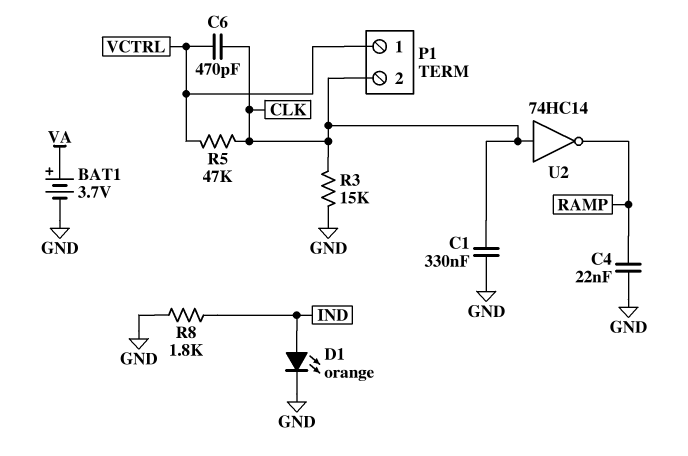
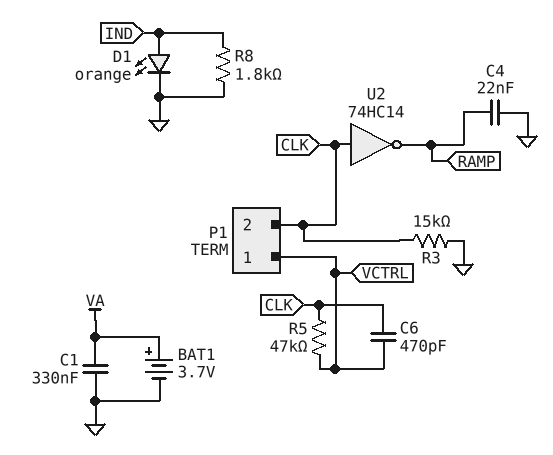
C1: 330nF (CLK, GND) -> 330nF (GND, VA)

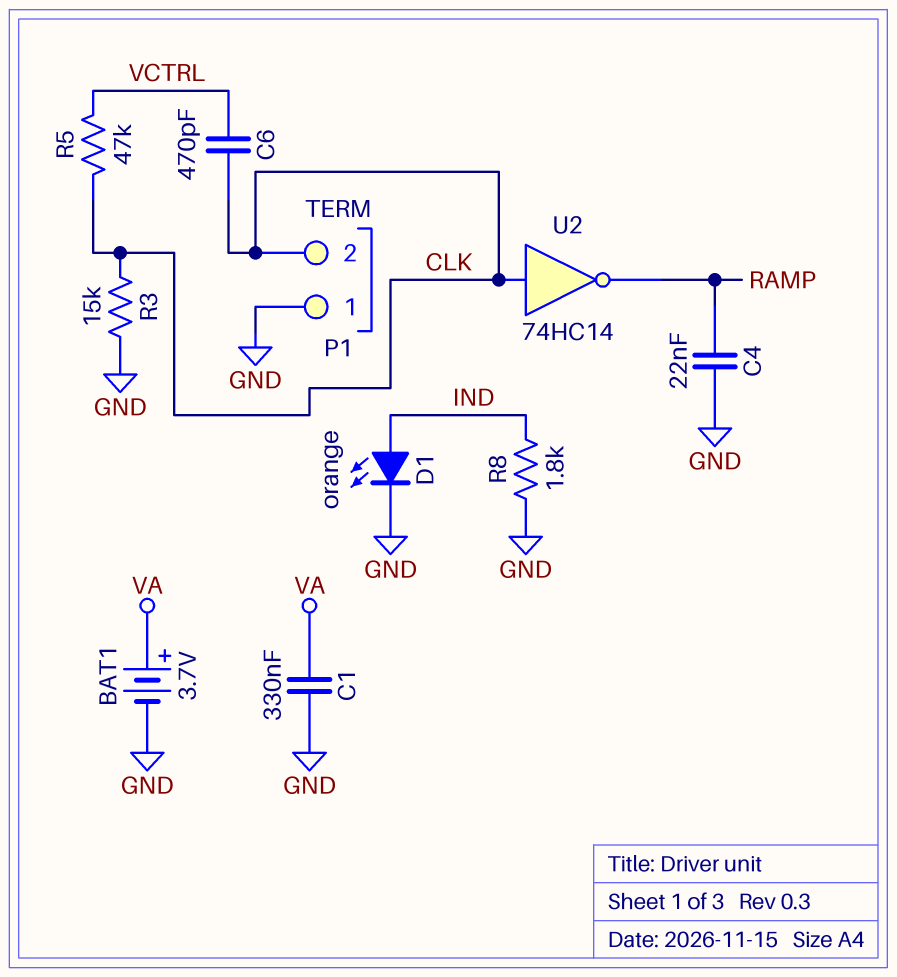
P1 pin 1: VCTRL -> GND

